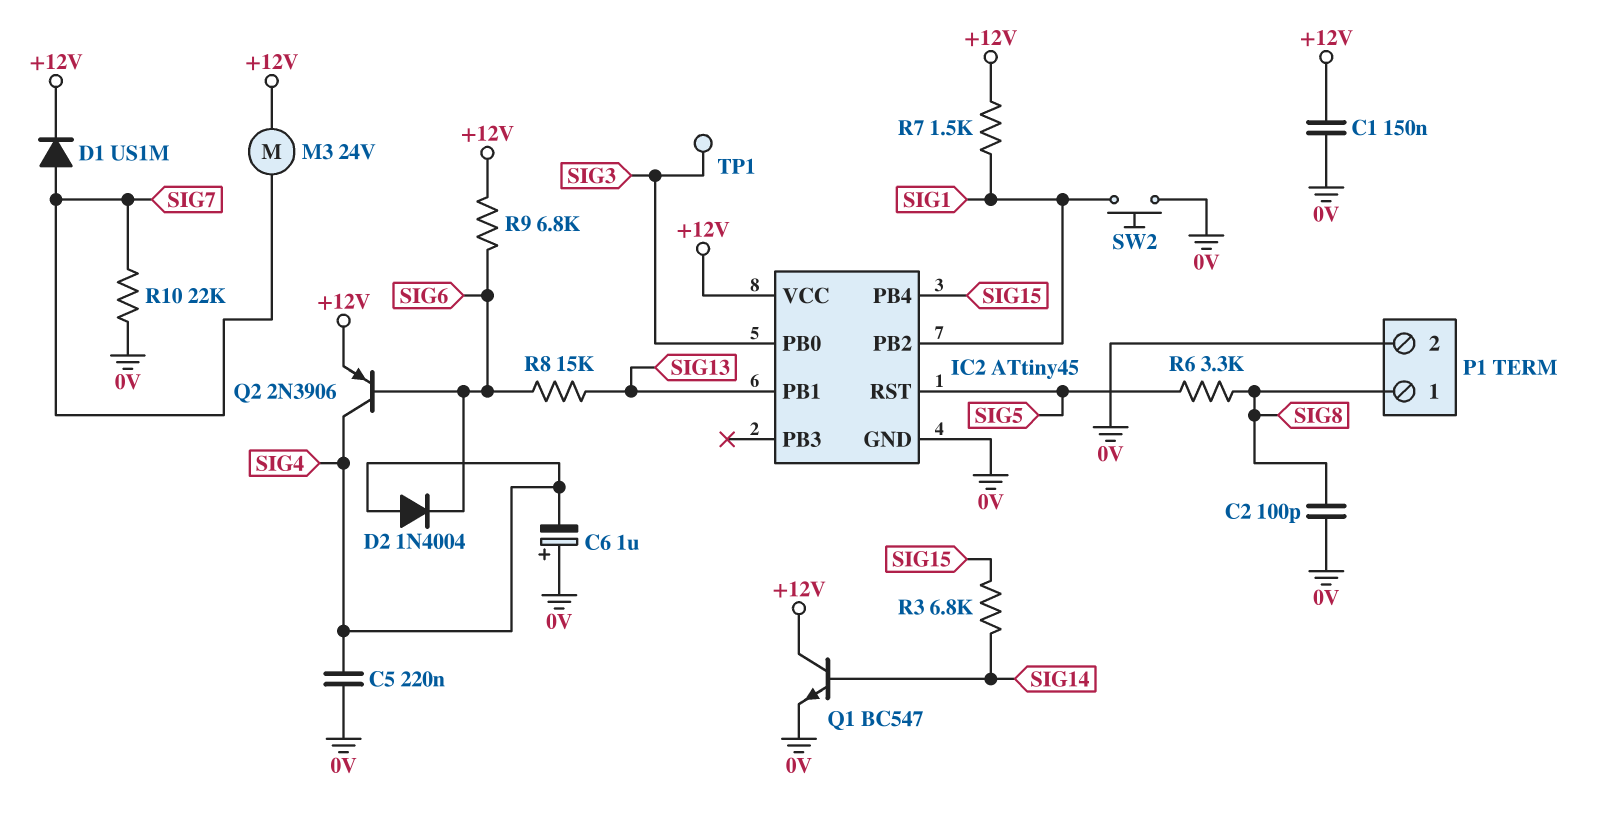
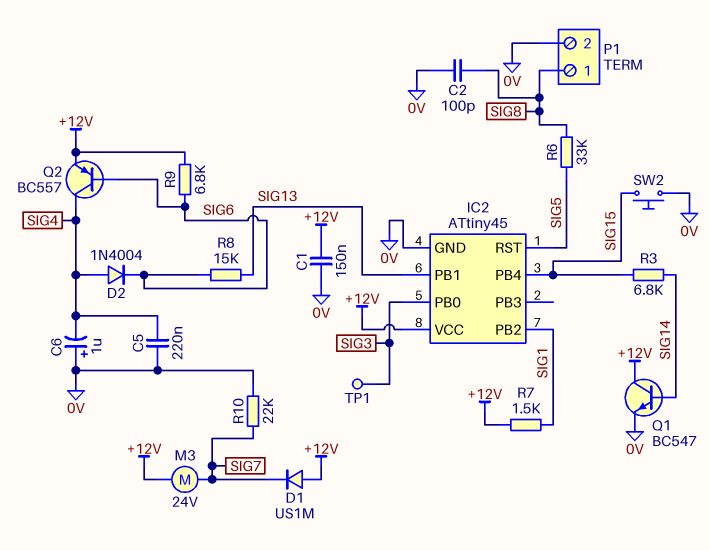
D1: diode US1M (A SIG7, K +12V) -> diode US1M (A +12V, K SIG7)
Q2: PNP 2N3906 (B SIG6, C SIG4, E +12V) -> PNP BC557 (B SIG6, C SIG4, E +12V)
R6: 3.3k (SIG5, SIG8) -> 33k (SIG5, SIG8)
SW2: button (0V, SIG1) -> button (0V, SIG15)

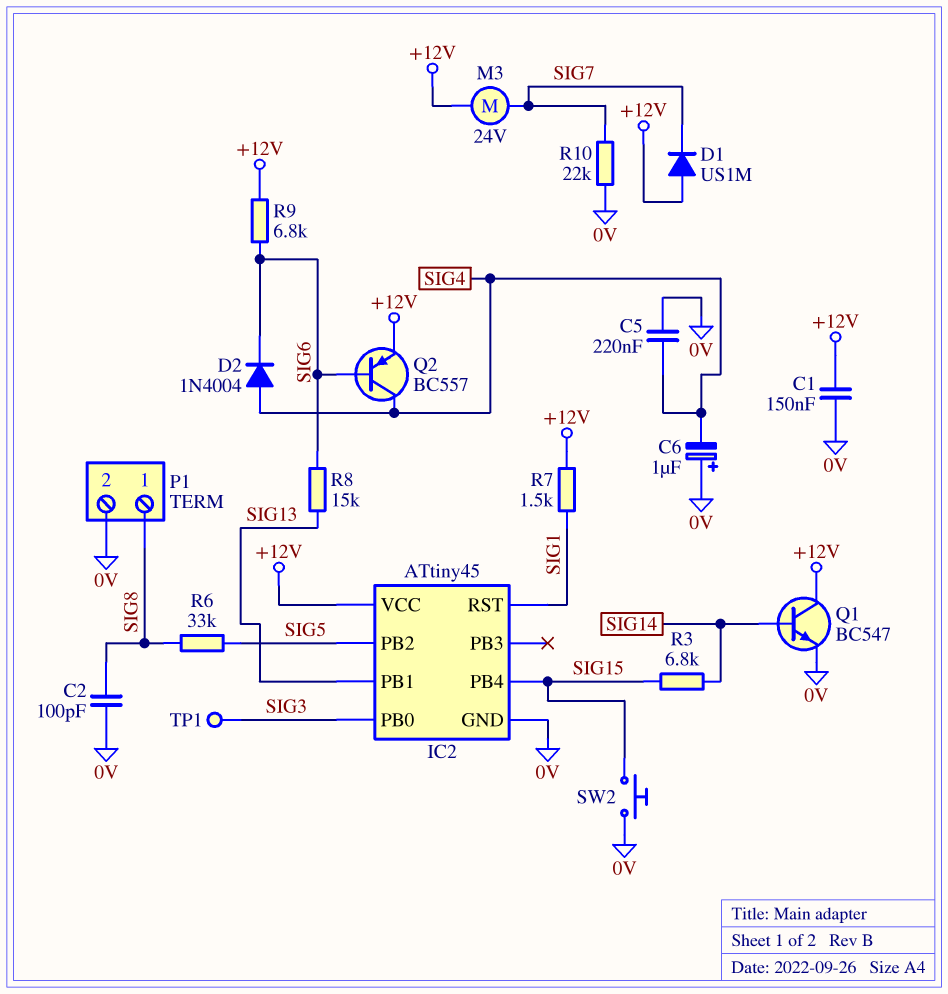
IC2 pin PB2: SIG1 -> SIG5
IC2 pin RST: SIG5 -> SIG1

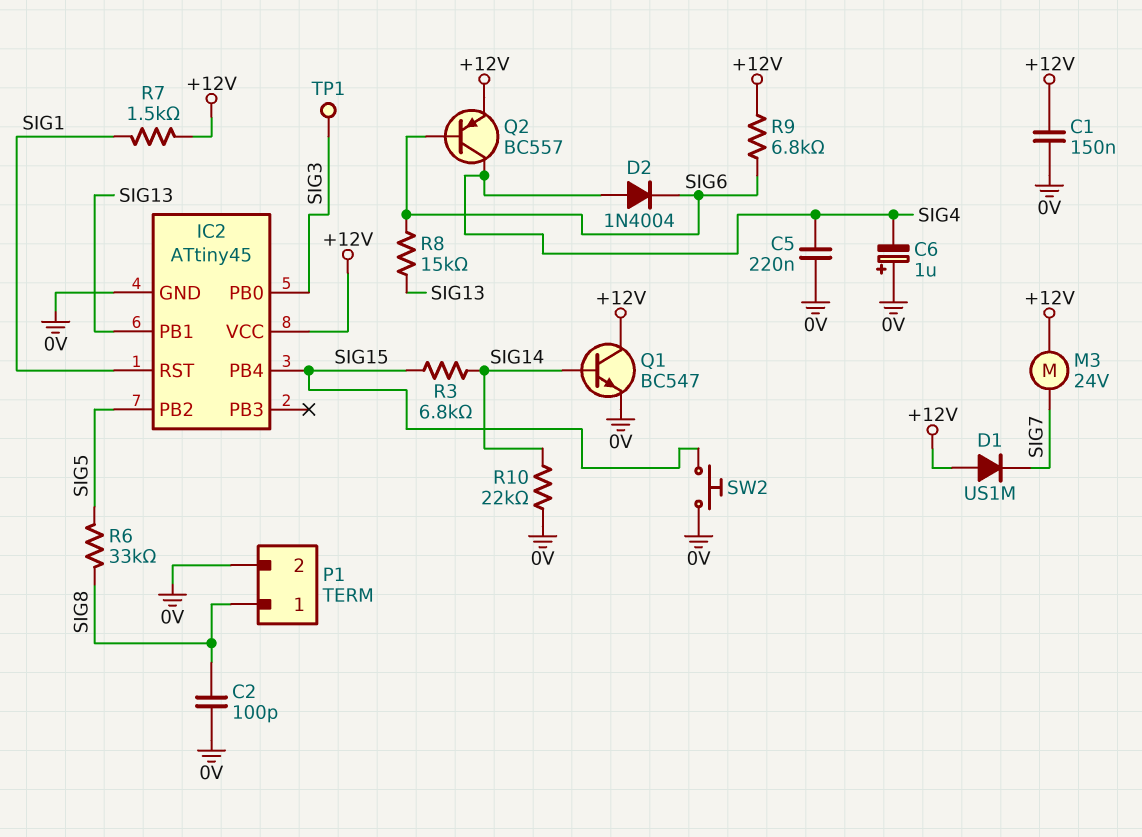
R10: 22k (0V, SIG7) -> 22k (0V, SIG14)

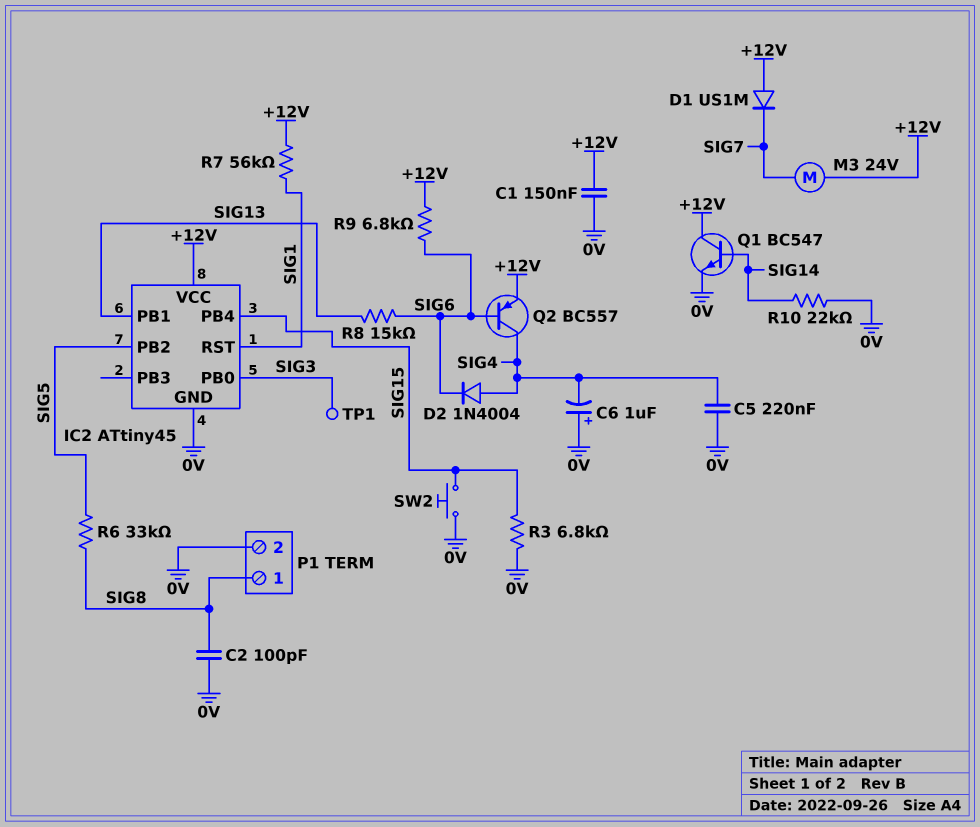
R3: 6.8k (SIG14, SIG15) -> 6.8k (0V, SIG15)
R7: 1.5k (+12V, SIG1) -> 56k (+12V, SIG1)

